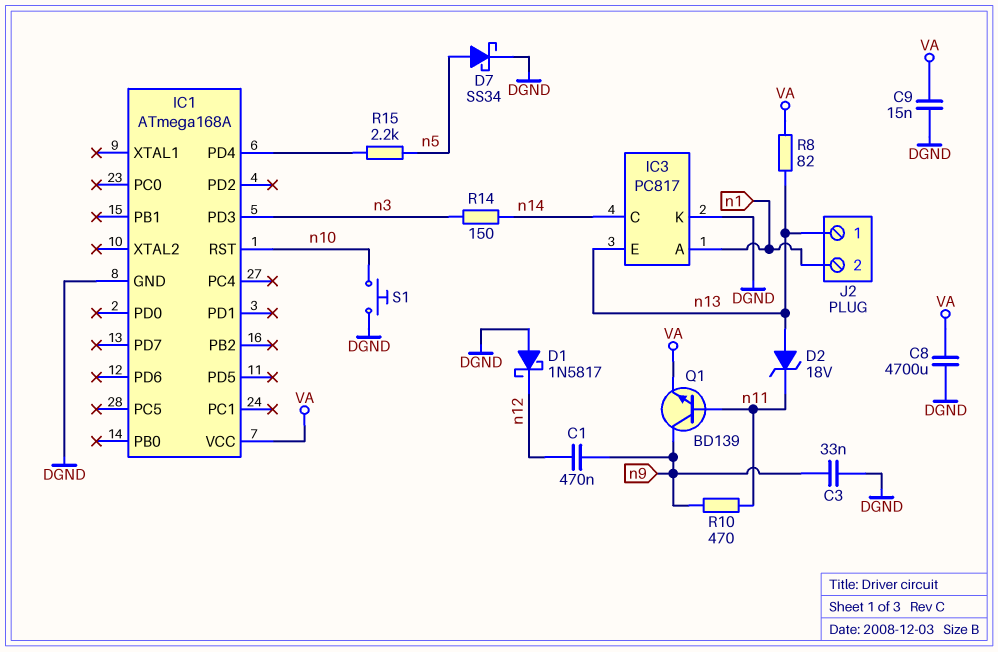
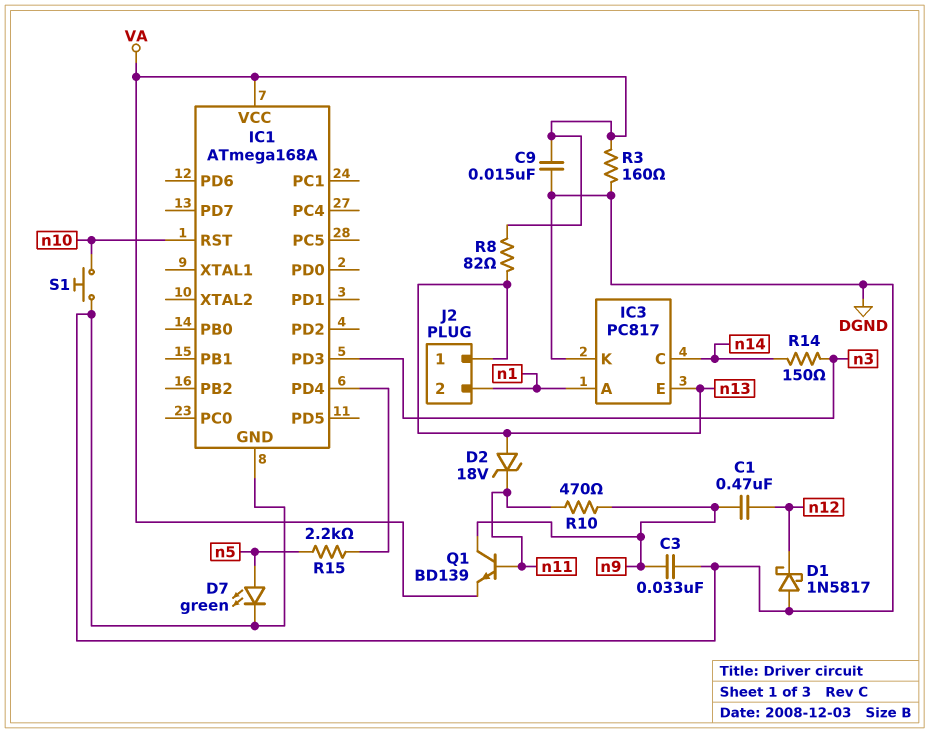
C8: 4700uF (DGND, VA) -> none
D7: schottky SS34 (A n5, K DGND) -> LED green (A n5, K DGND)
R3: none -> 160 (DGND, VA)

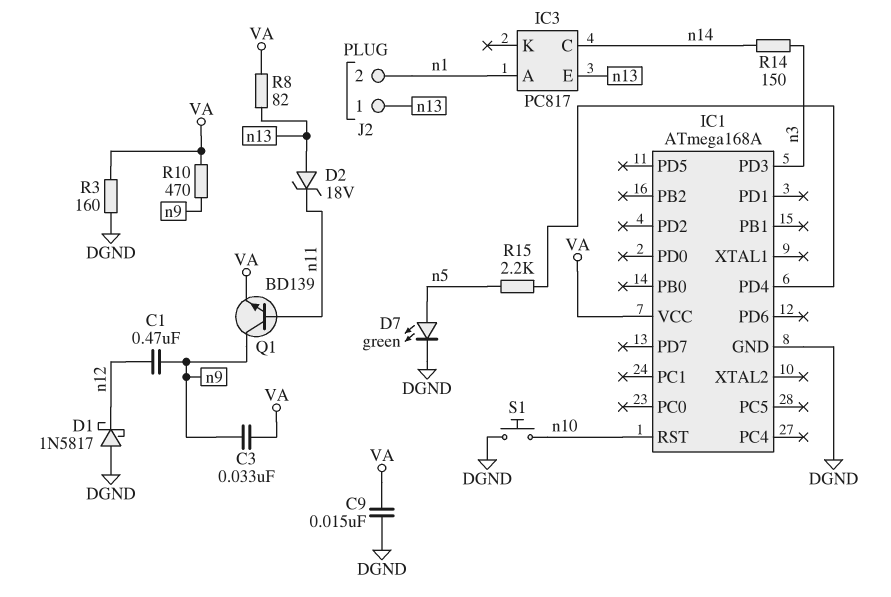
C3: 33nF (DGND, n9) -> 33nF (VA, n9)
IC3 pin K: DGND -> none
R10: 470 (n9, n11) -> 470 (VA, n9)

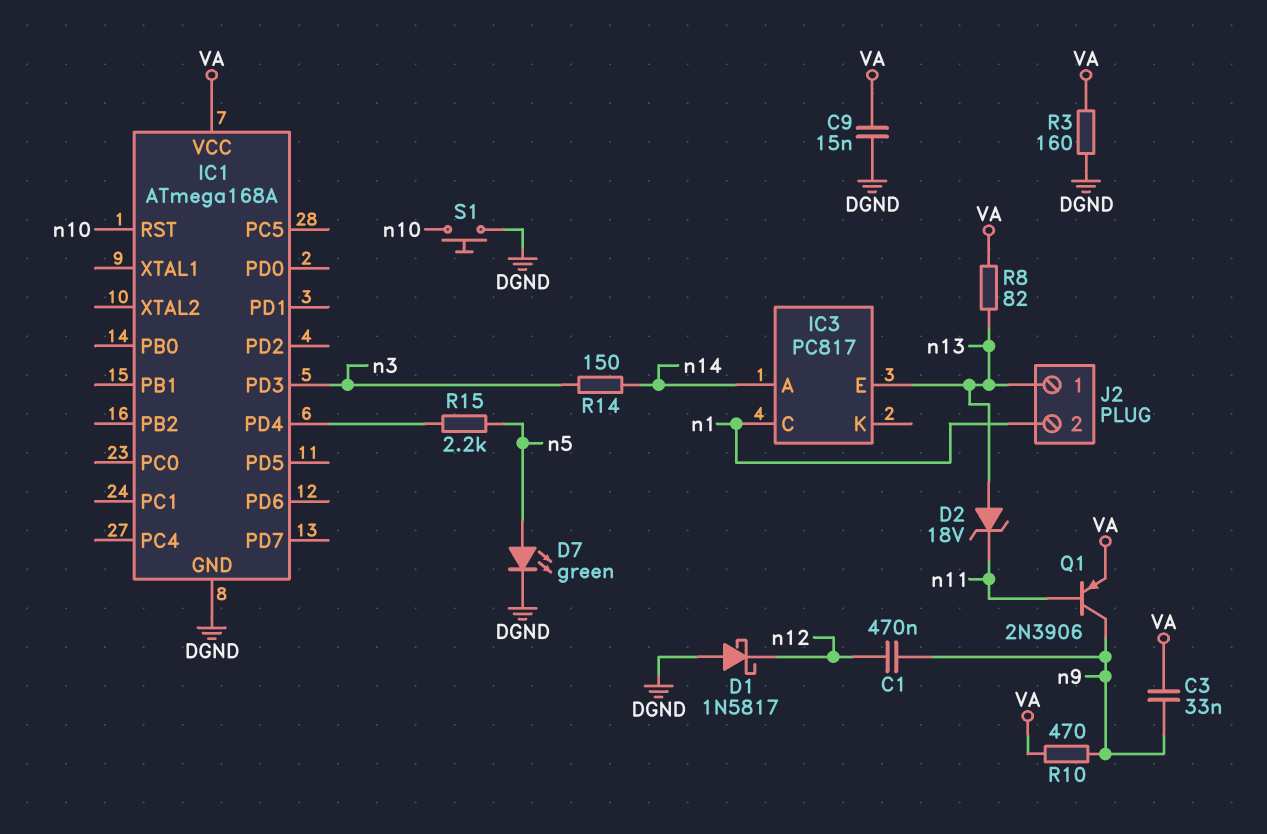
IC3 pin A: n1 -> n14
IC3 pin C: n14 -> n1
Q1: NPN BD139 (B n11, C n9, E VA) -> PNP 2N3906 (B n11, C n9, E VA)

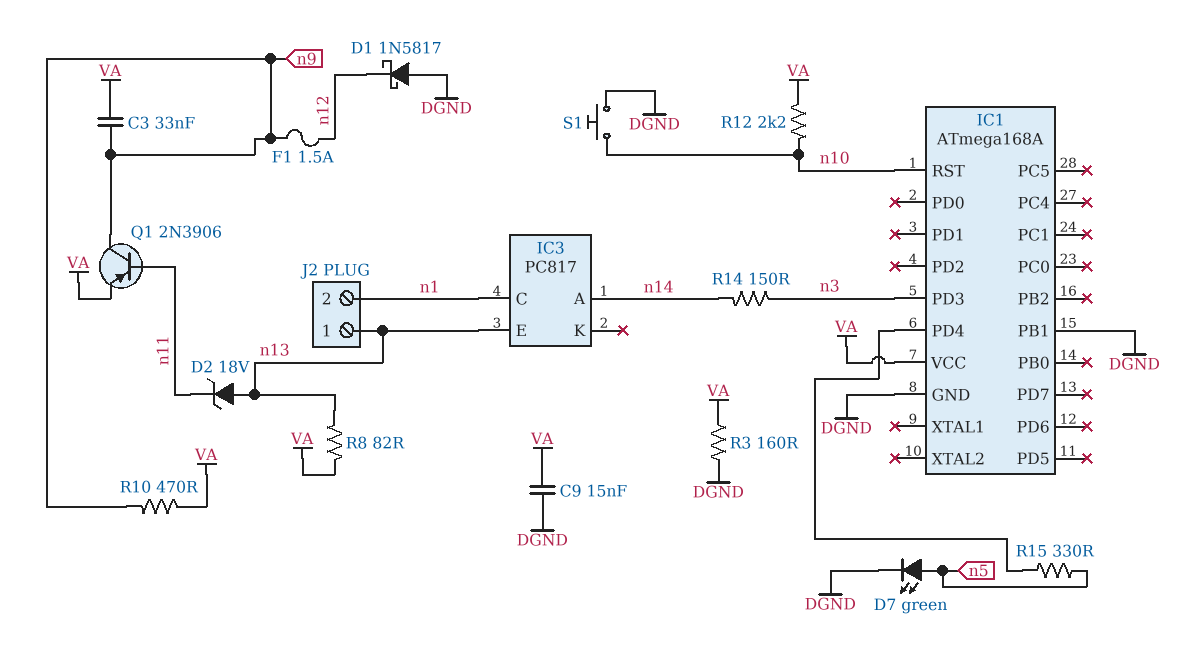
C1: 470nF (n9, n12) -> none
F1: none -> 1.5A (n9, n12)
IC1 pin PB1: none -> DGND
R12: none -> 2.2k (VA, n10)
R15: 2.2k (IC1/PD4, n5) -> 330 (IC1/PD4, n5)

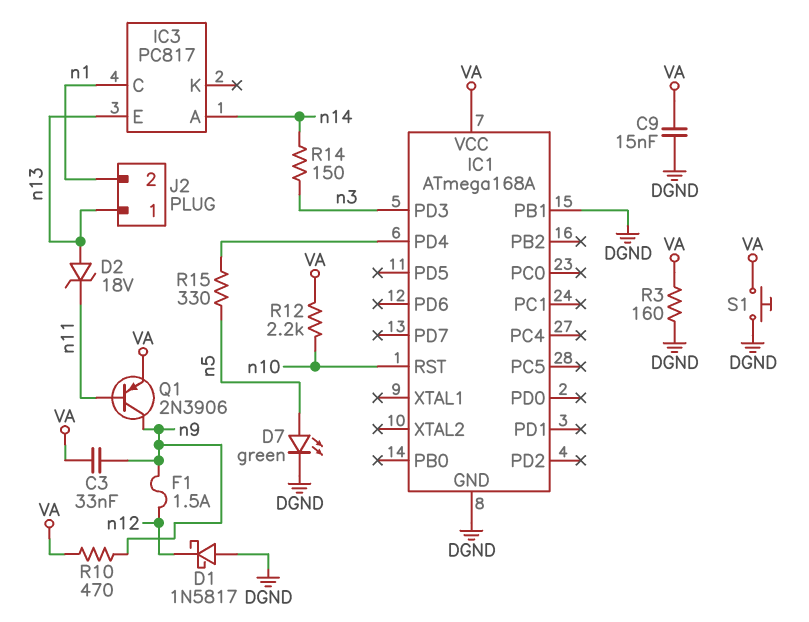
R8: 82 (VA, n13) -> none
S1: button (DGND, n10) -> button (DGND, VA)

